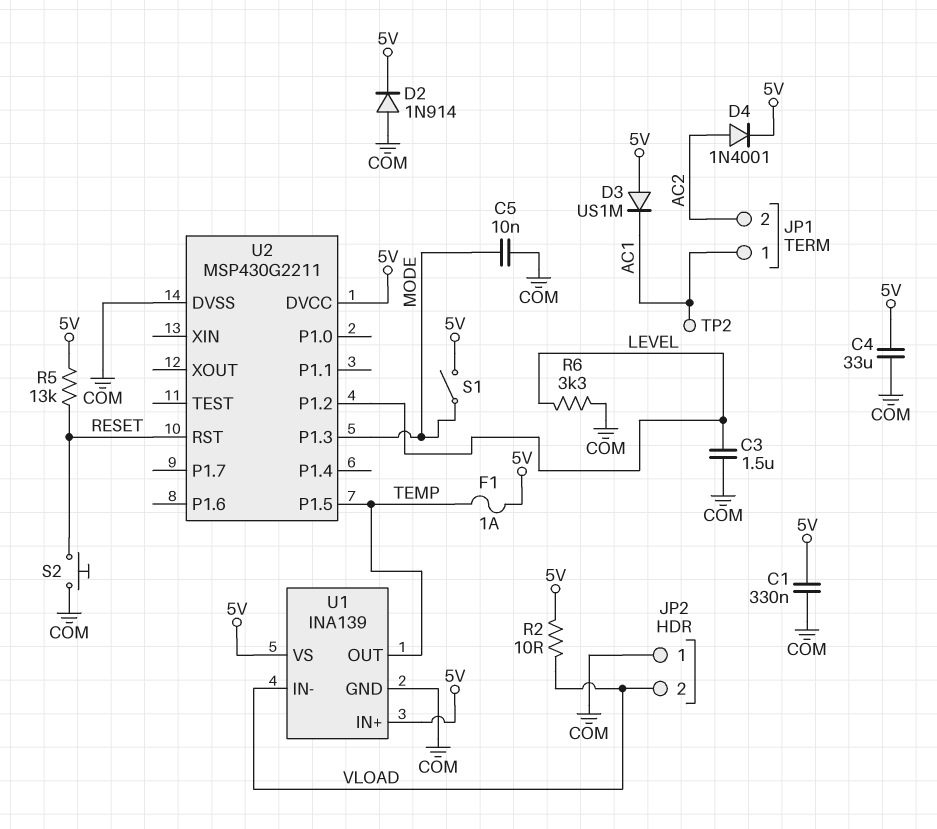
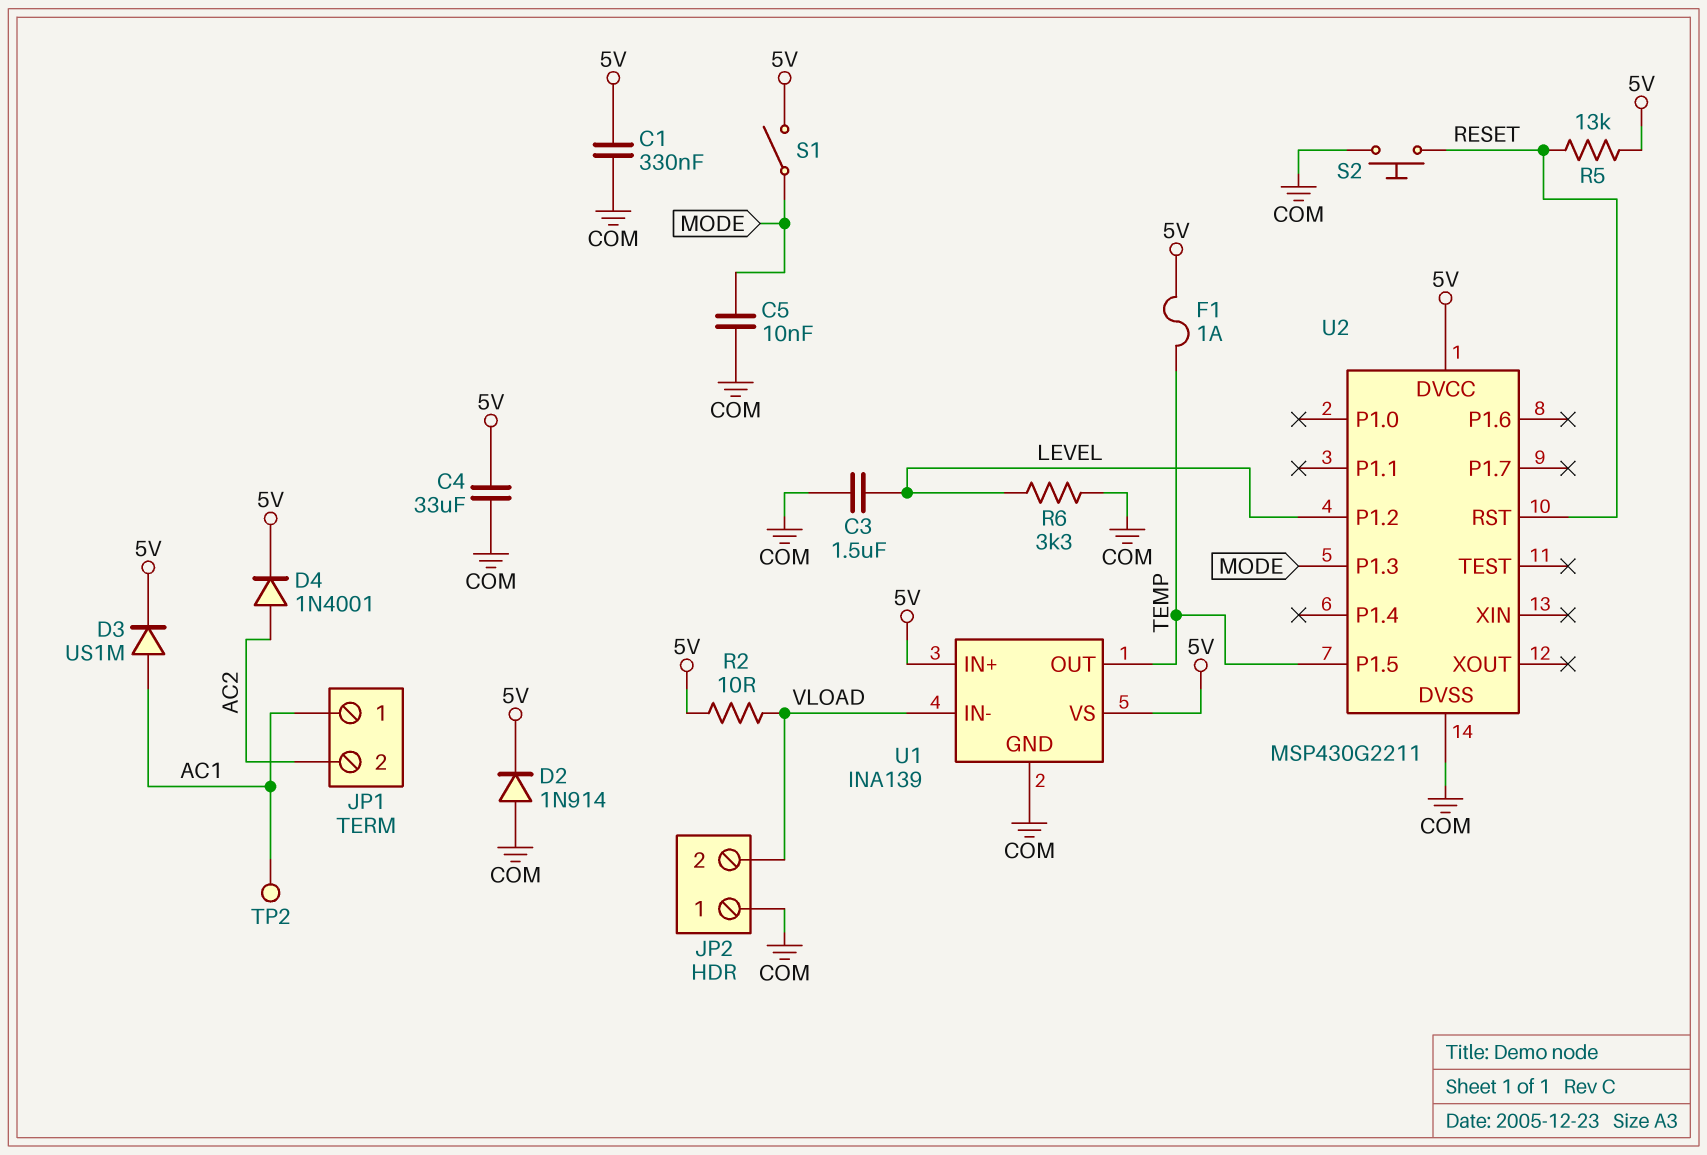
D3: diode US1M (A 5V, K AC1) -> diode US1M (A AC1, K 5V)

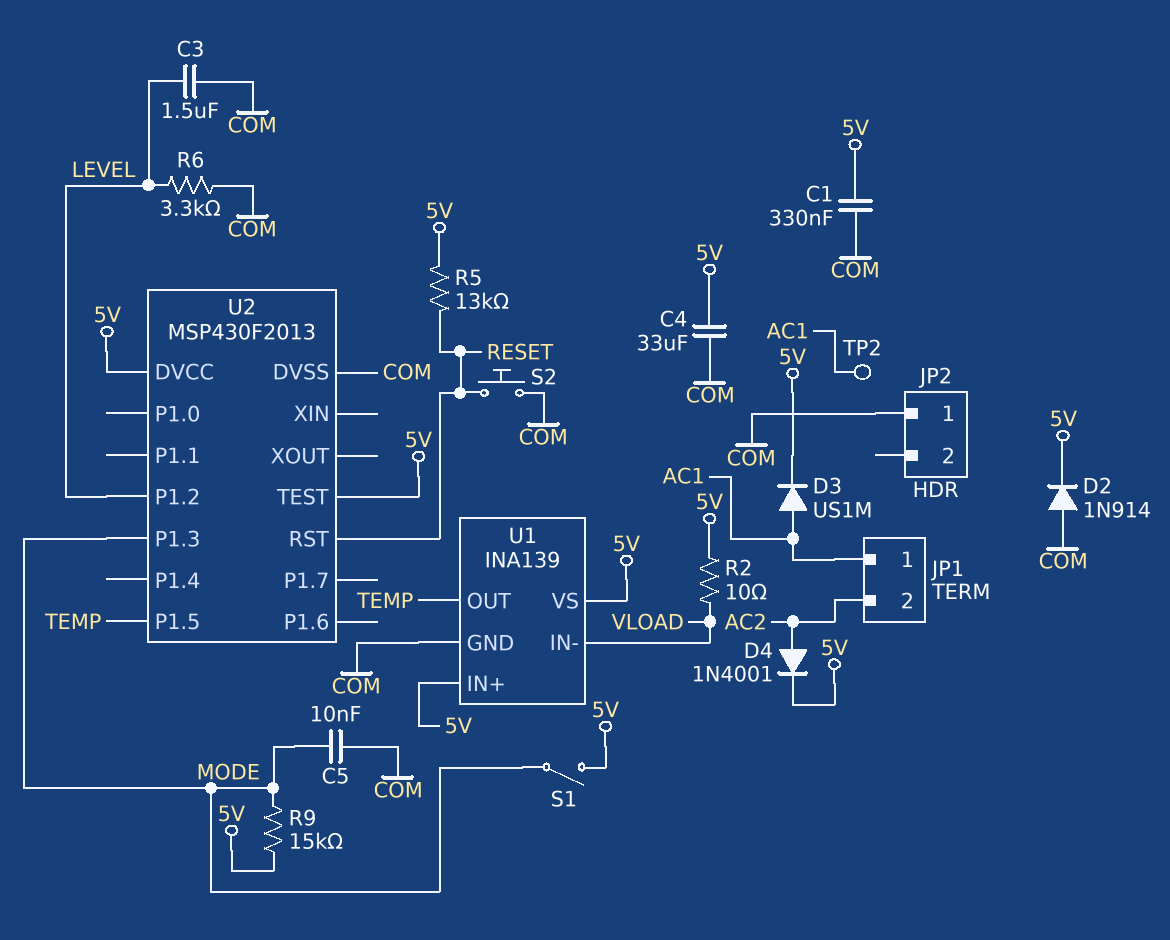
F1: 1A (5V, TEMP) -> none
JP2 pin 2: VLOAD -> none
R9: none -> 15k (5V, MODE)
U2: MSP430G2211 -> MSP430F2013
U2 pin TEST: none -> 5V

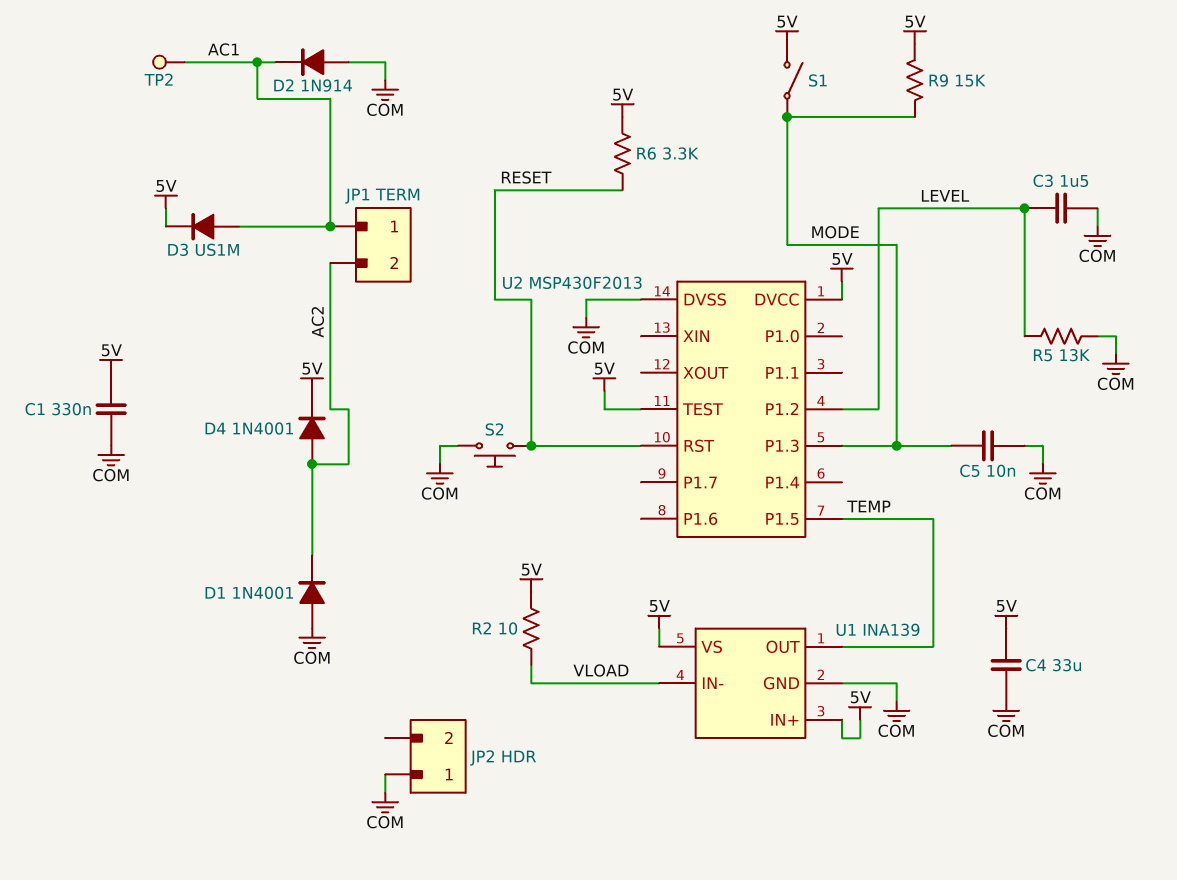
D1: none -> diode 1N4001 (A COM, K AC2)
D2: diode 1N914 (A COM, K 5V) -> diode 1N914 (A COM, K AC1)
R5: 13k (5V, RESET) -> 13k (COM, LEVEL)
R6: 3.3k (COM, LEVEL) -> 3.3k (5V, RESET)

